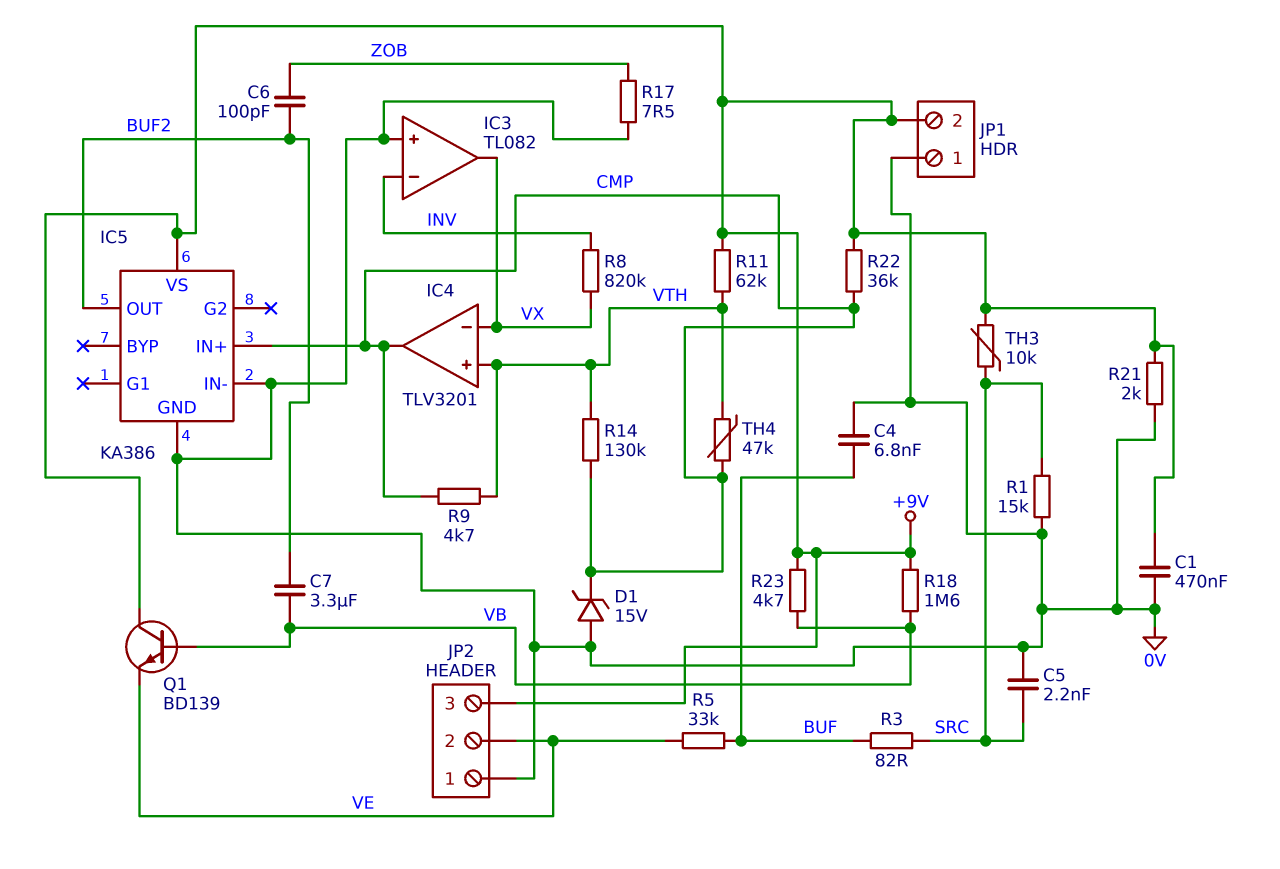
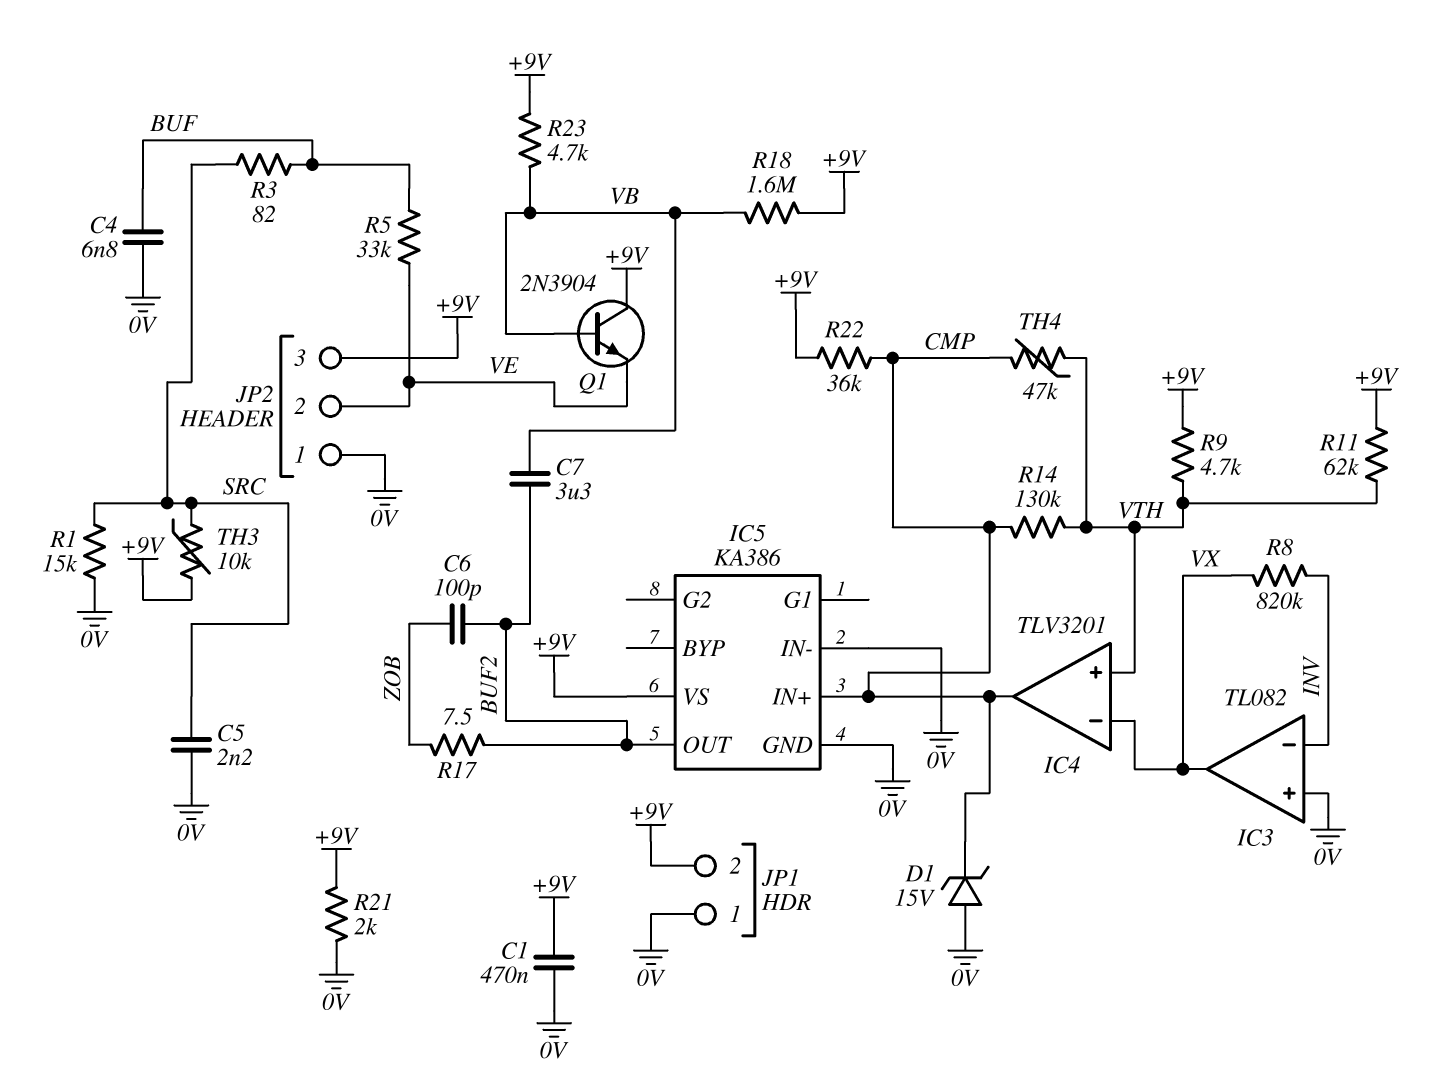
Q1: NPN BD139 (B VB, C +9V, E VE) -> NPN 2N3904 (B VB, C +9V, E VE)
R9: 4.7k (CMP, VTH) -> 4.7k (+9V, VTH)
R17: 7.5 (0V, ZOB) -> 7.5 (BUF2, ZOB)

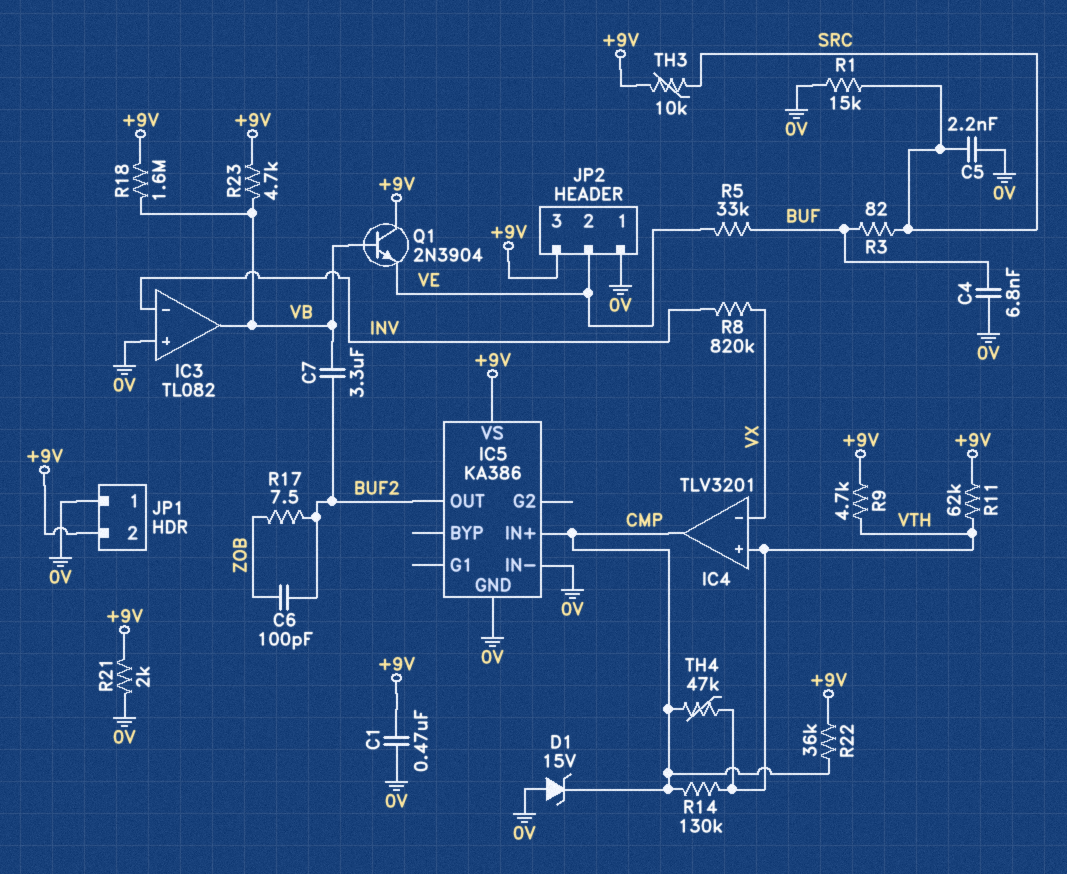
IC3 pin out: VX -> VB

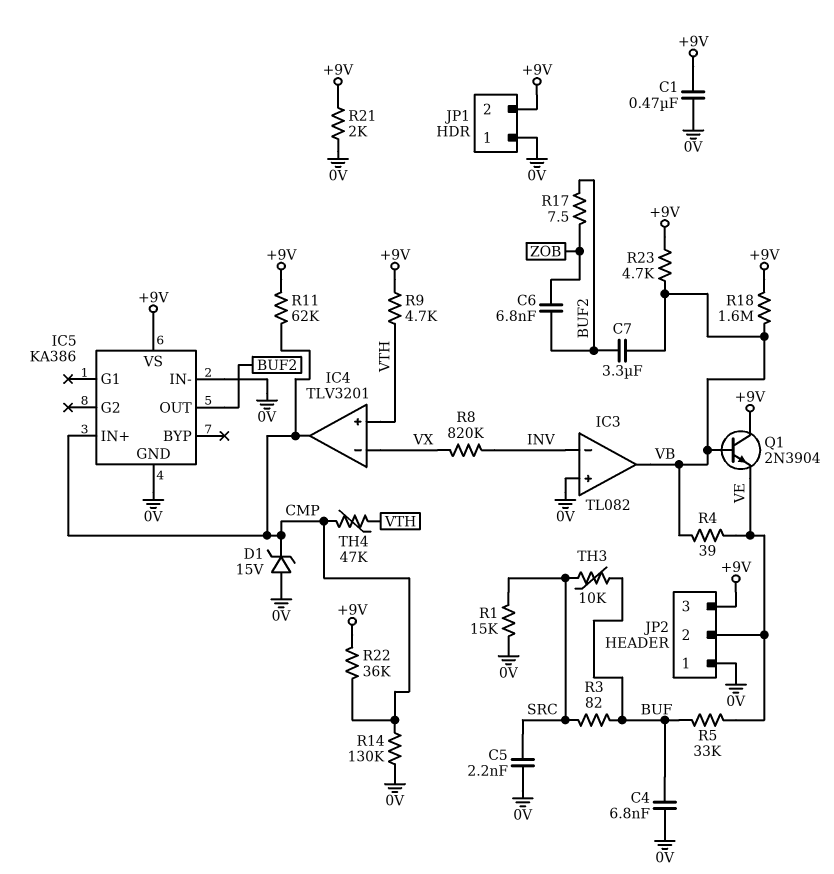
C6: 100pF (BUF2, ZOB) -> 6.8nF (BUF2, ZOB)
R4: none -> 39 (VB, VE)
R11: 62k (+9V, VTH) -> 62k (+9V, CMP)
R14: 130k (CMP, VTH) -> 130k (0V, CMP)
TH3: 10k (+9V, SRC) -> 10k (BUF, SRC)

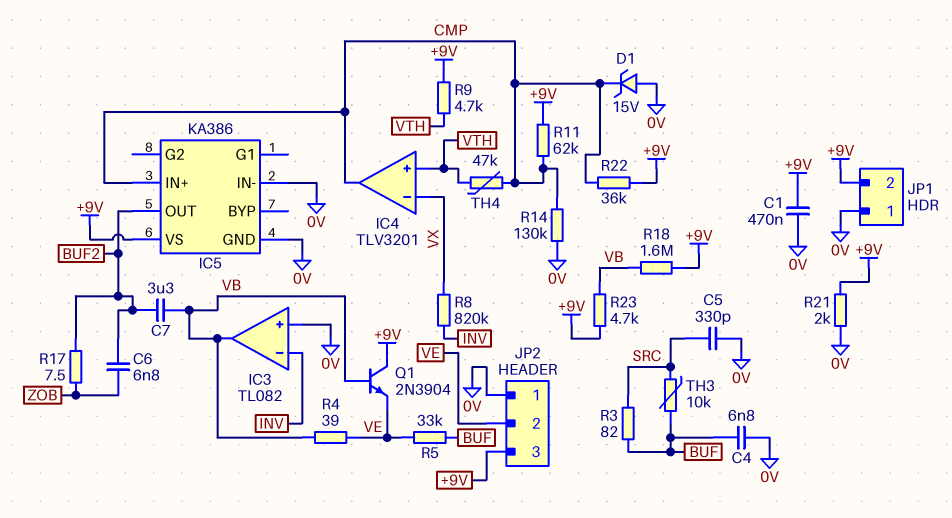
C5: 2.2nF (0V, SRC) -> 330pF (0V, SRC)
R1: 15k (0V, SRC) -> none

